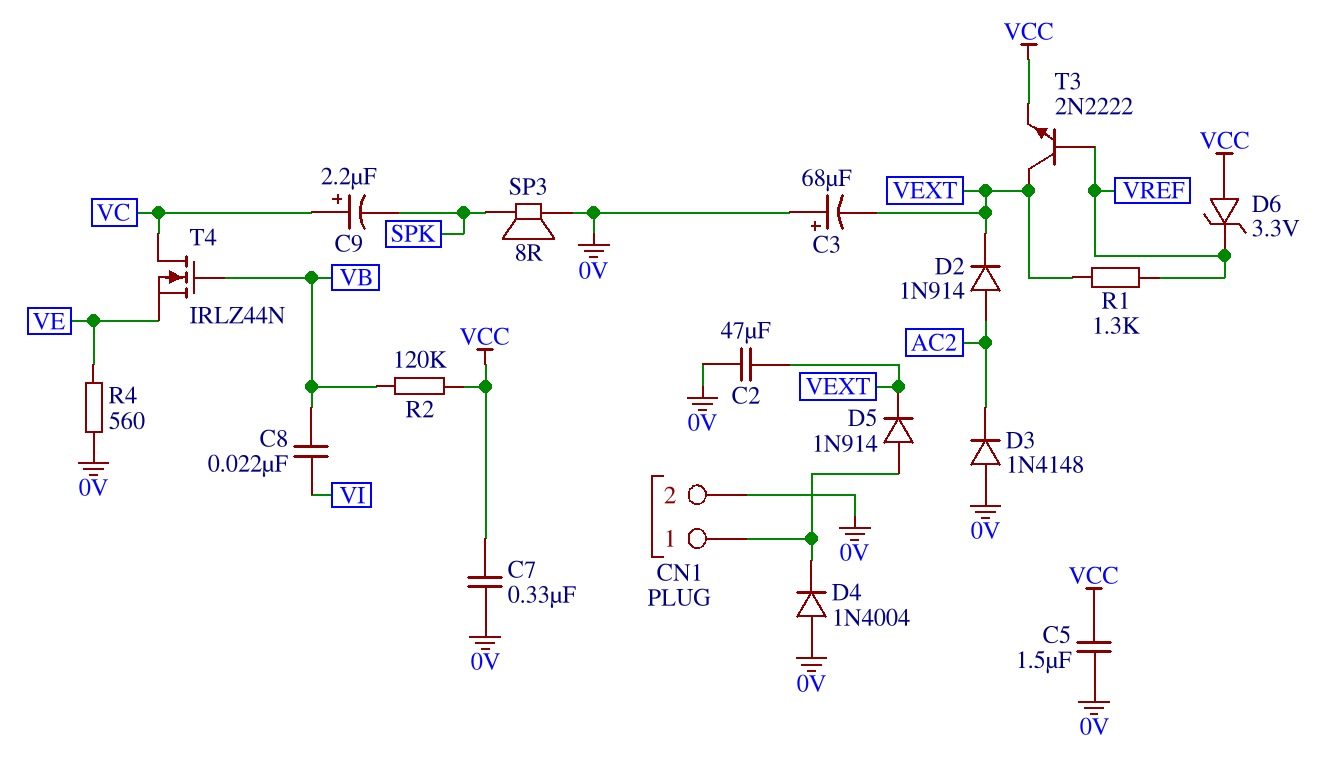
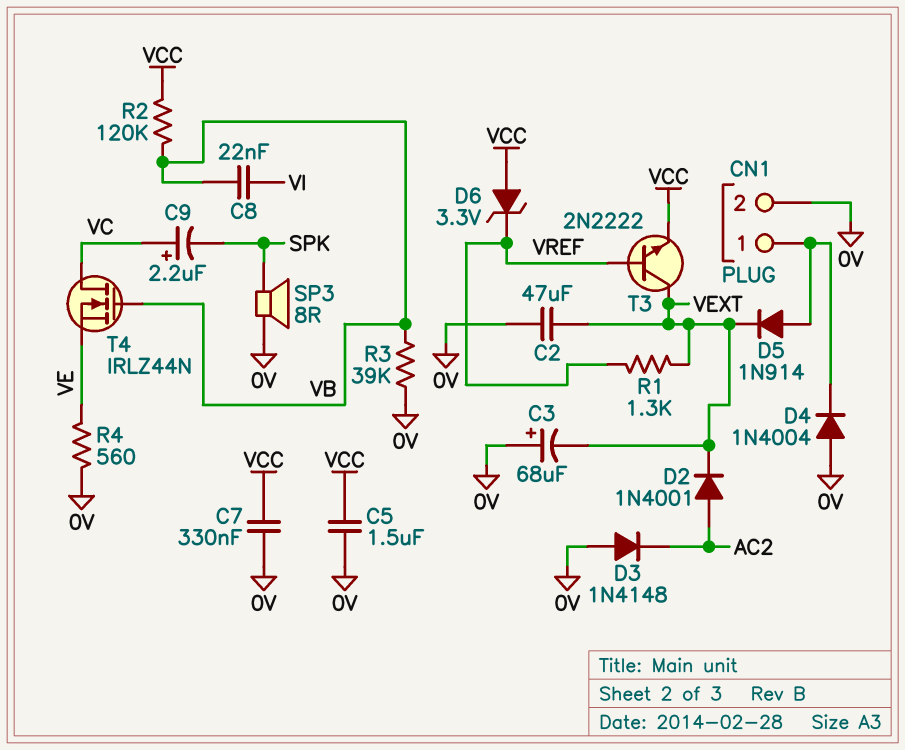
D2: diode 1N914 (A AC2, K VEXT) -> diode 1N4001 (A AC2, K VEXT)
R3: none -> 39k (0V, VB)

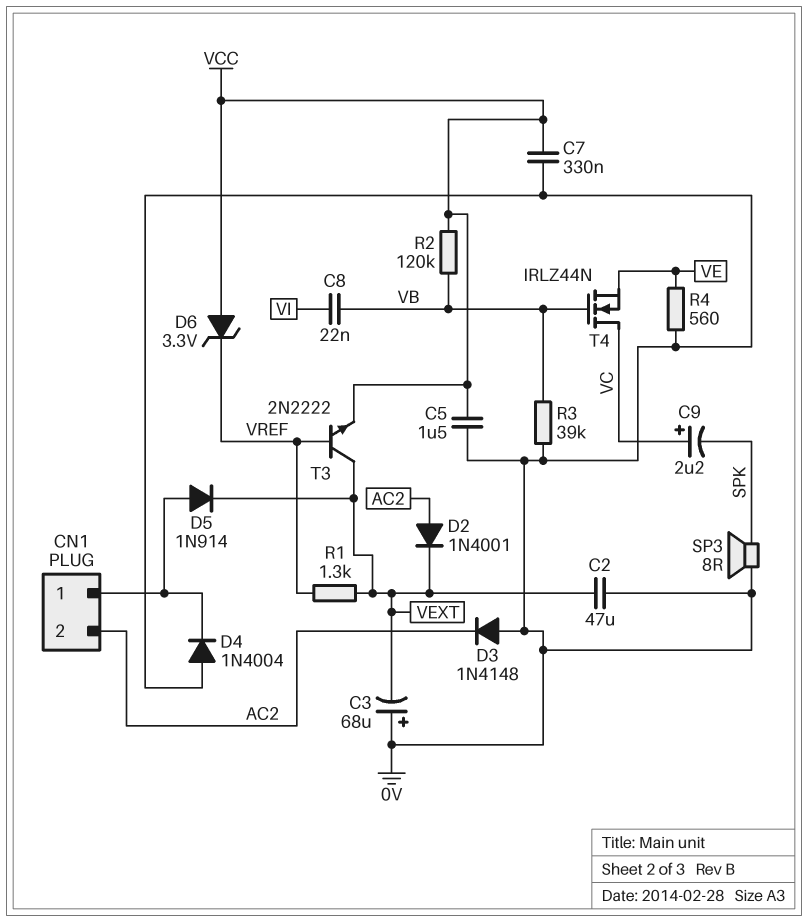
CN1 pin 2: 0V -> AC2

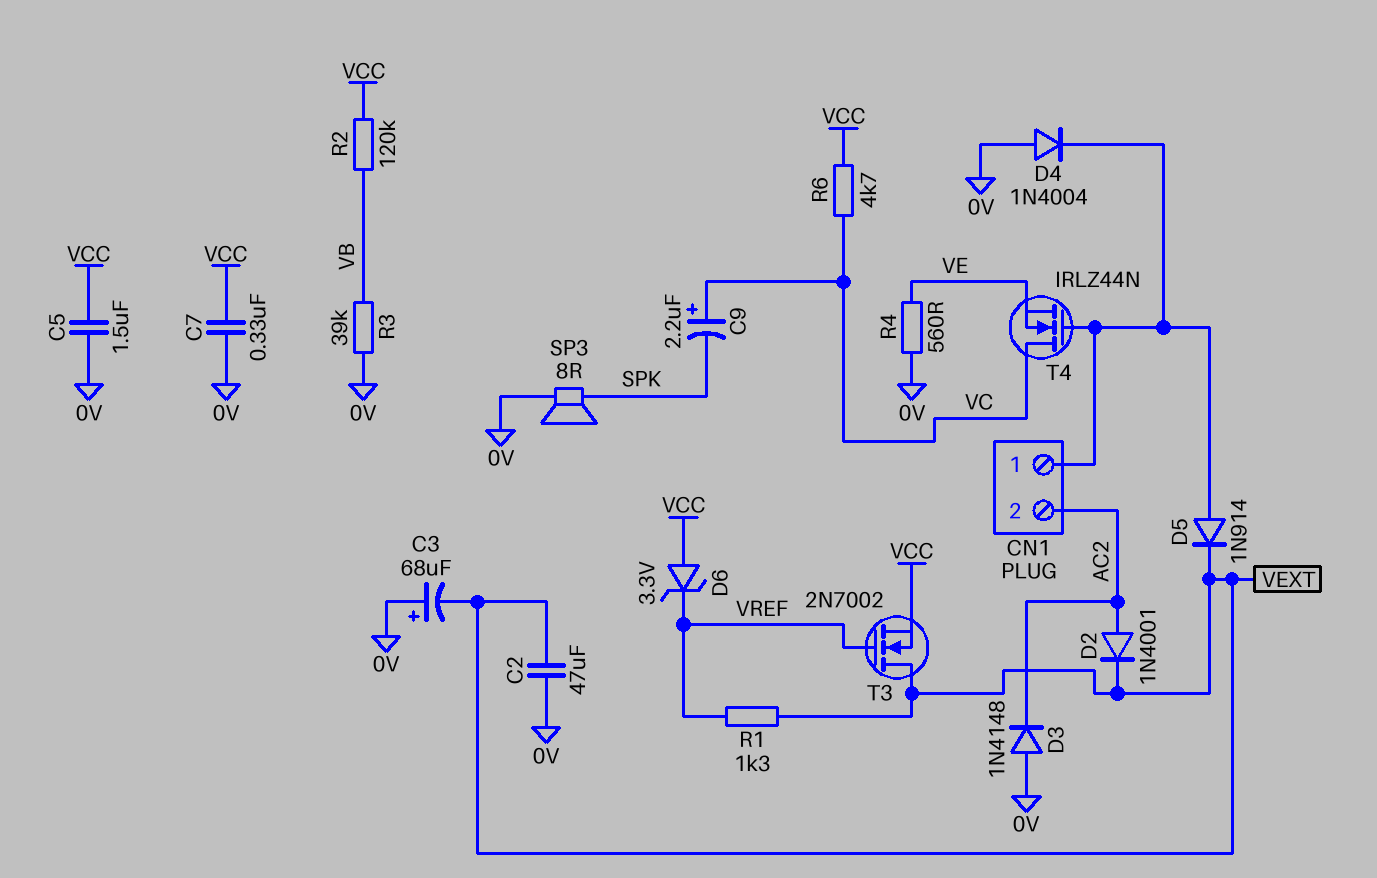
C8: 22nF (VB, VI) -> none
R6: none -> 4.7k (VC, VCC)
T3: NPN 2N2222 (B VREF, C VEXT, E VCC) -> NMOS 2N7002 (G VREF, D VEXT, S VCC)
T4: NMOS IRLZ44N (G VB, D VC, S VE) -> NMOS IRLZ44N (G CN1/1, D VC, S VE)

